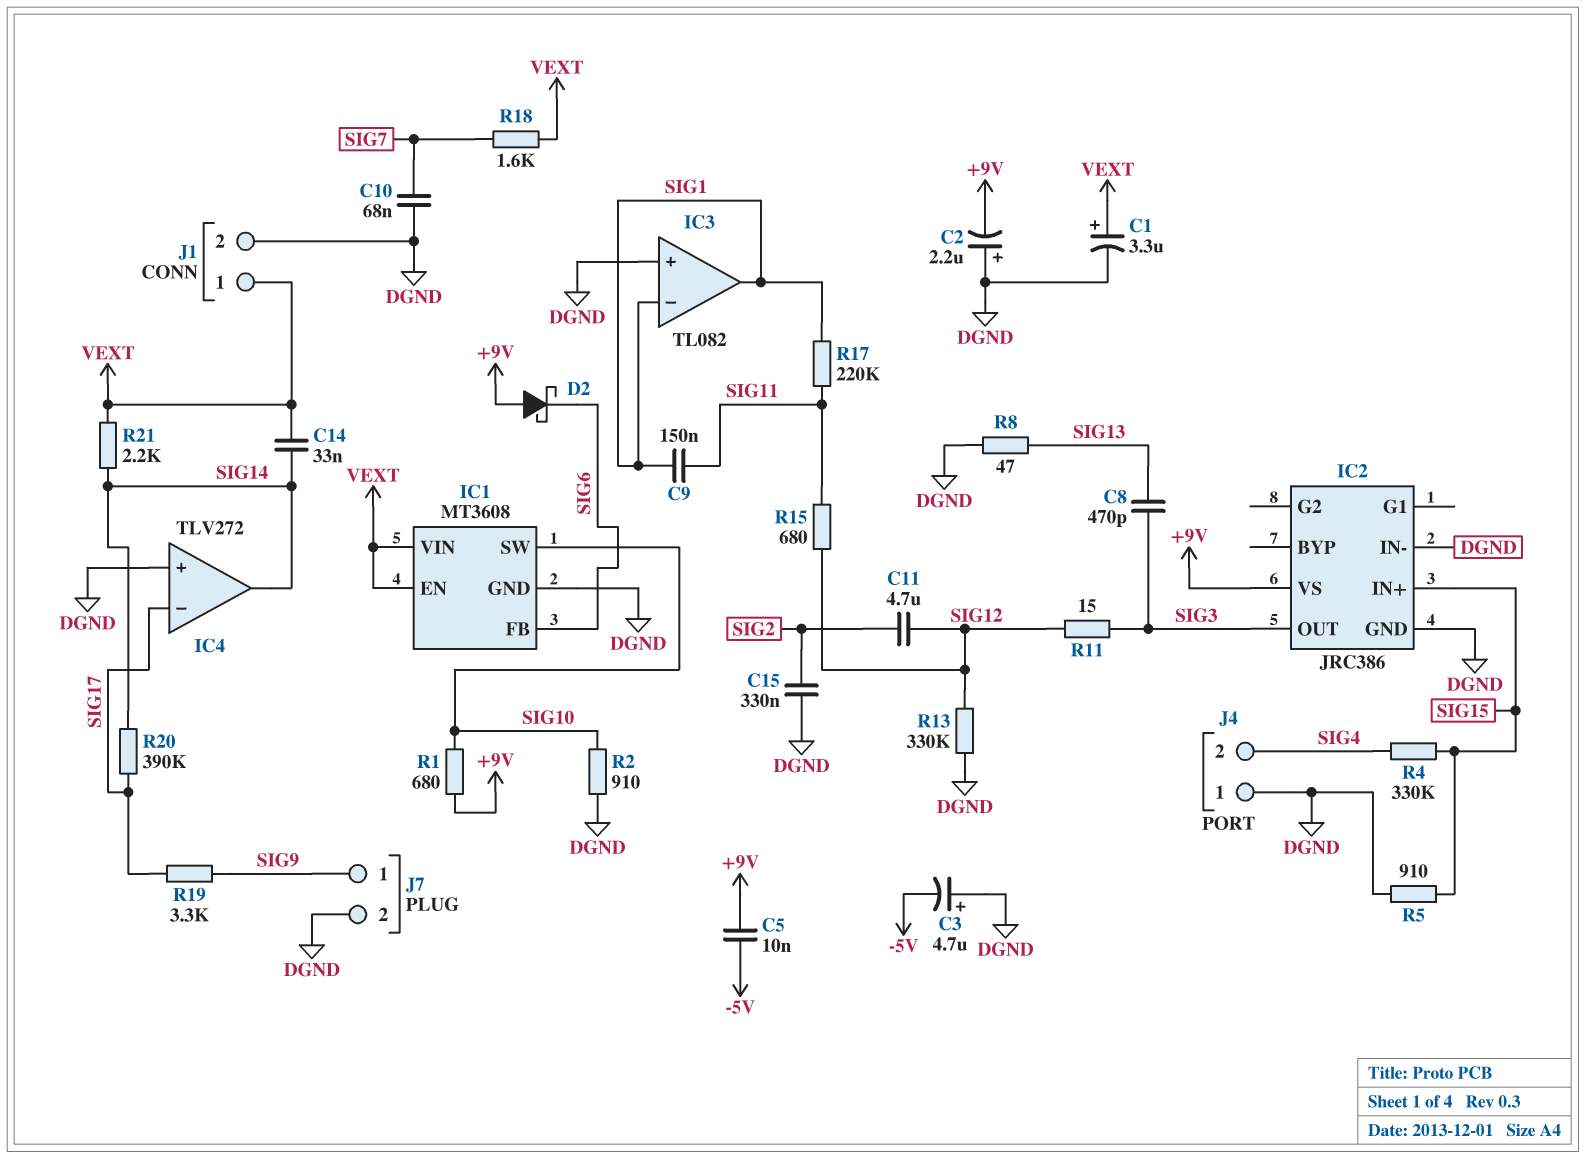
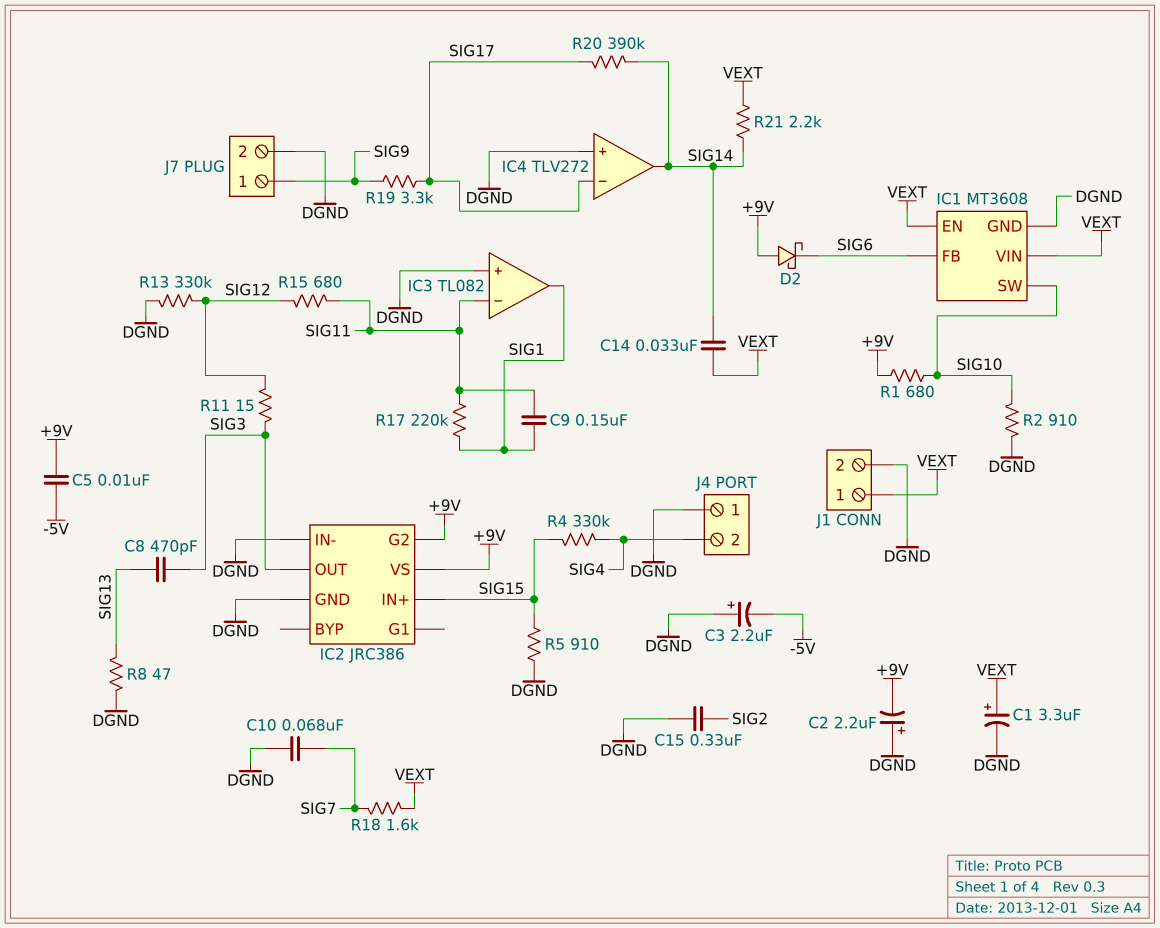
C3: 4.7uF (plus DGND, minus -5V) -> 2.2uF (plus DGND, minus -5V)
C11: 4.7uF (SIG2, SIG12) -> none
IC2 pin G2: none -> +9V
IC3 pin in-: SIG1 -> SIG11

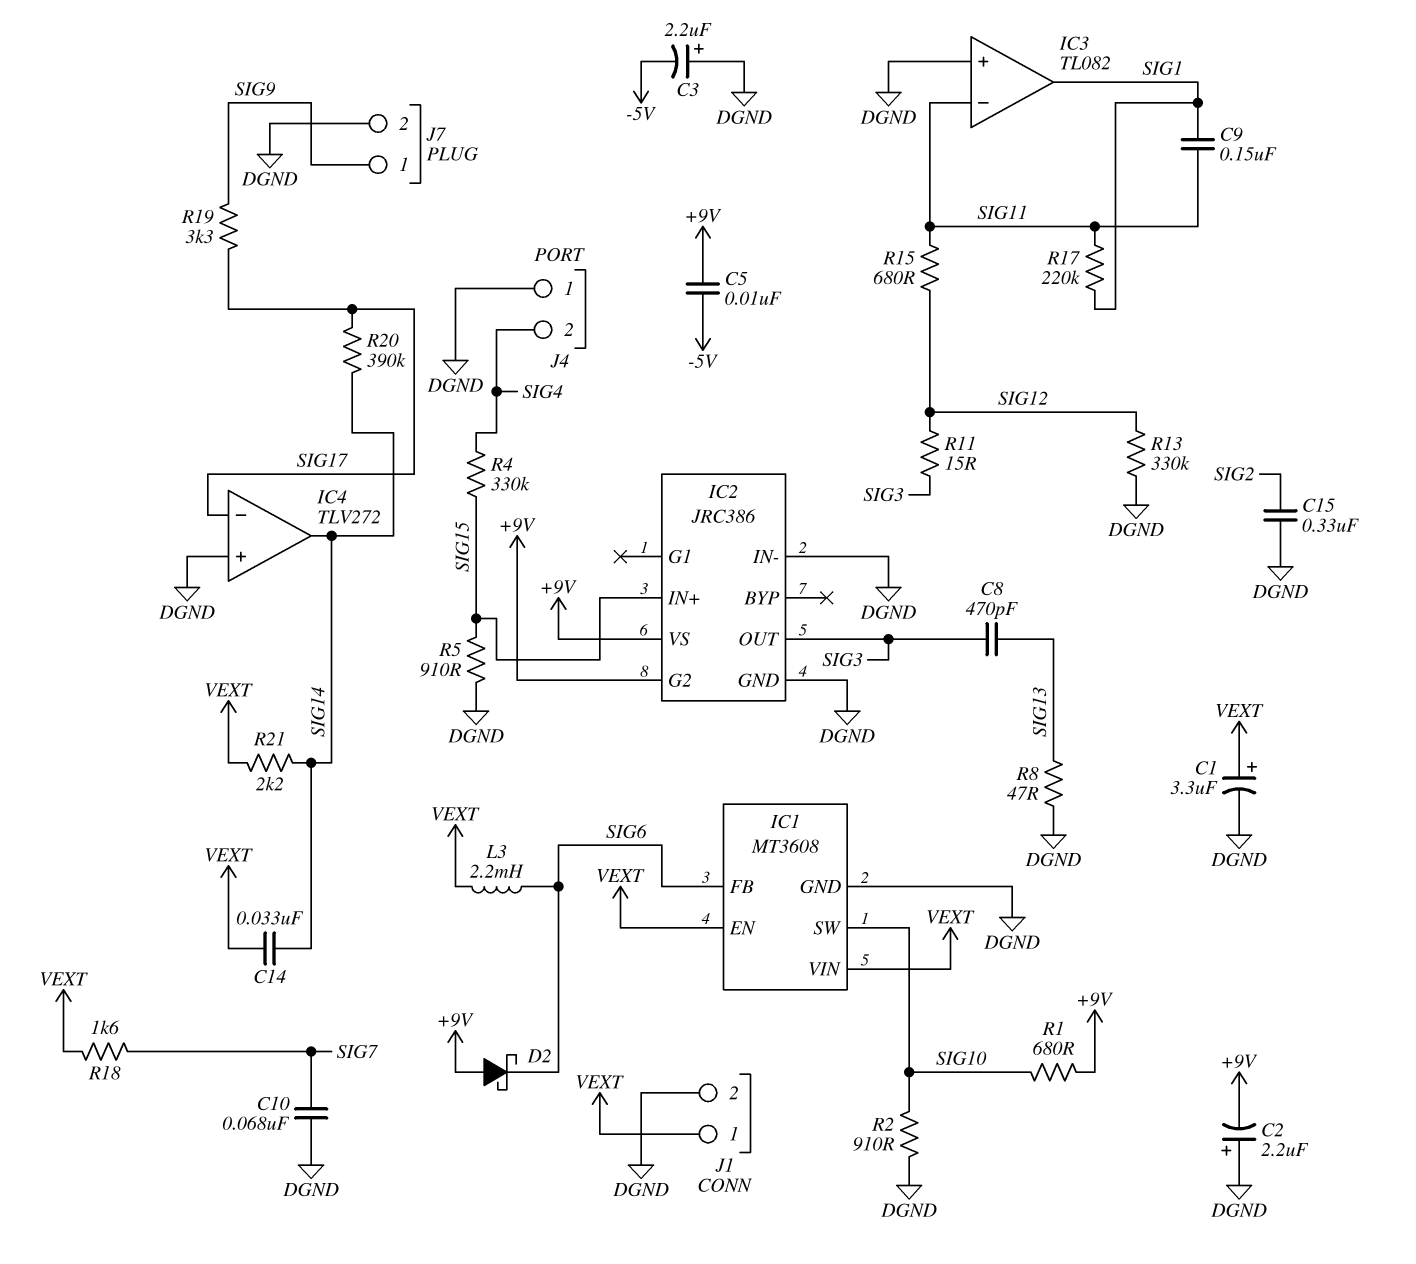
L3: none -> 2.2mH (SIG6, VEXT)

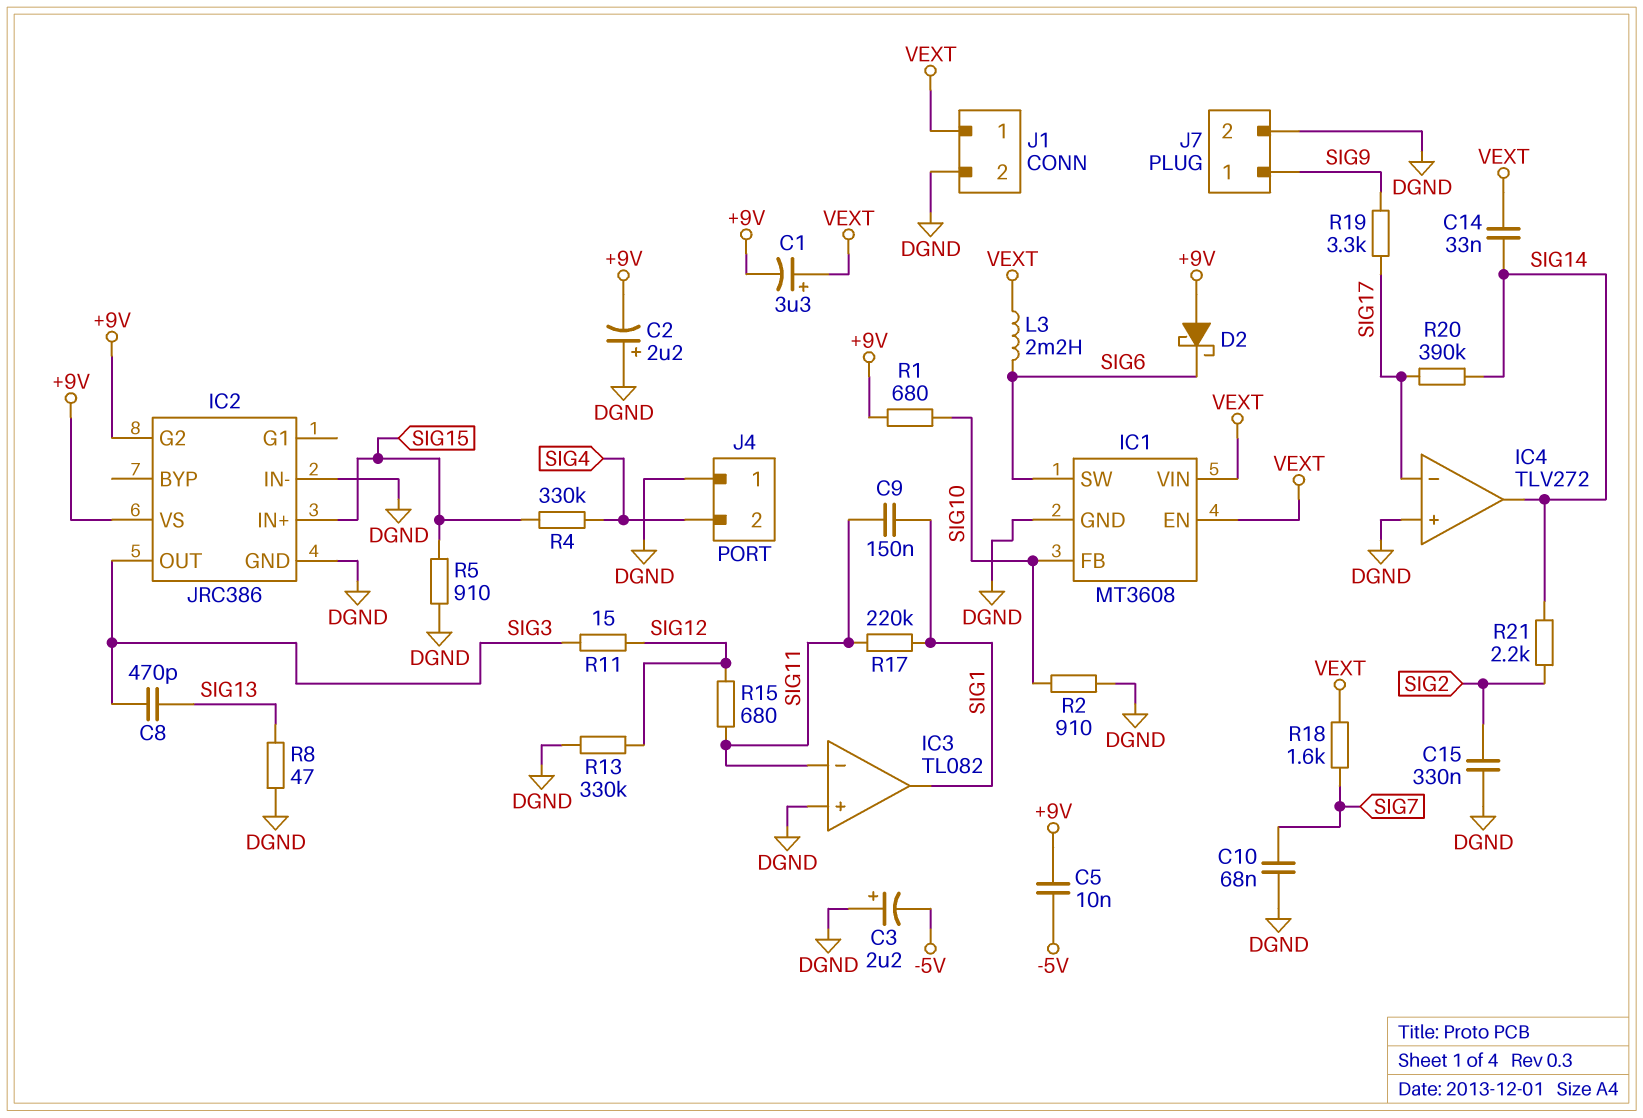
C1: 3.3uF (plus VEXT, minus DGND) -> 3.3uF (plus VEXT, minus +9V)
IC1 pin FB: SIG6 -> SIG10
IC1 pin SW: SIG10 -> SIG6
R21: 2.2k (SIG14, VEXT) -> 2.2k (SIG2, SIG14)

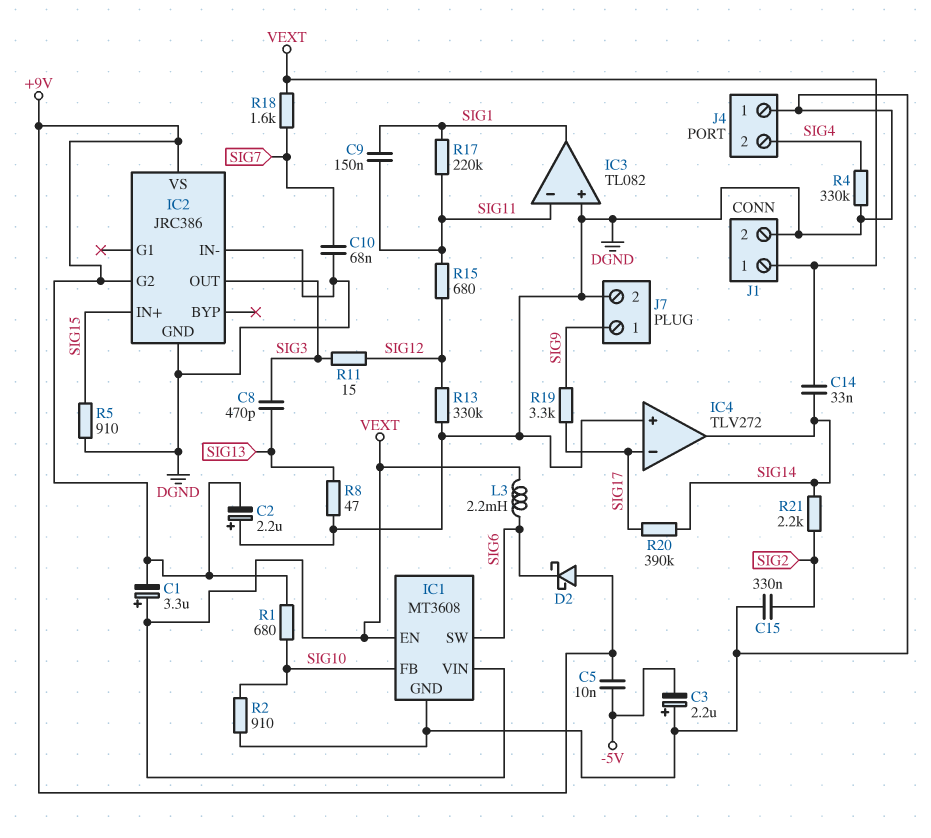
R4: 330k (SIG4, SIG15) -> 330k (DGND, SIG4)

